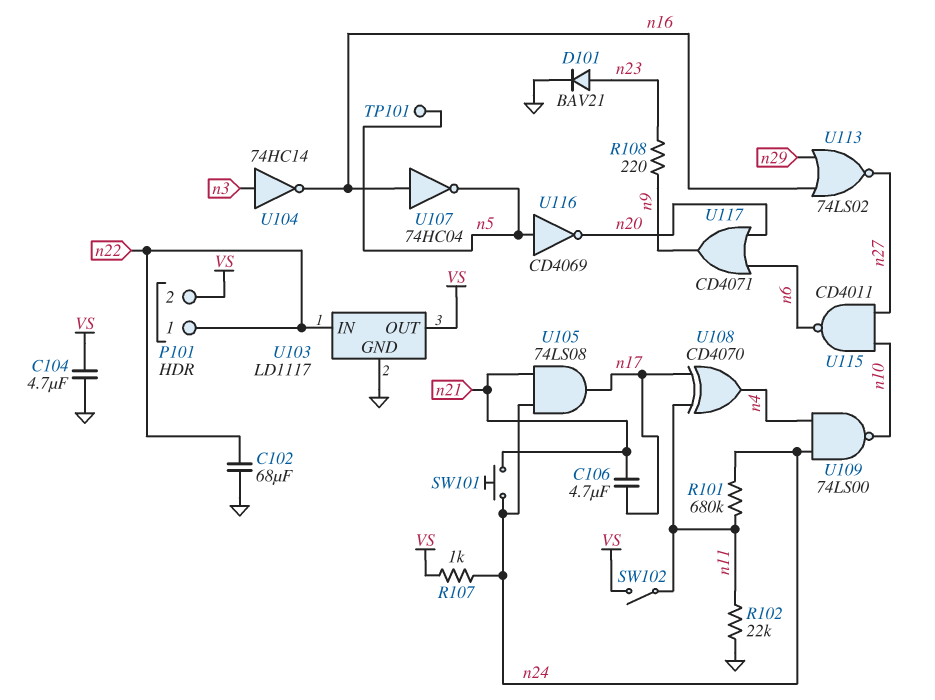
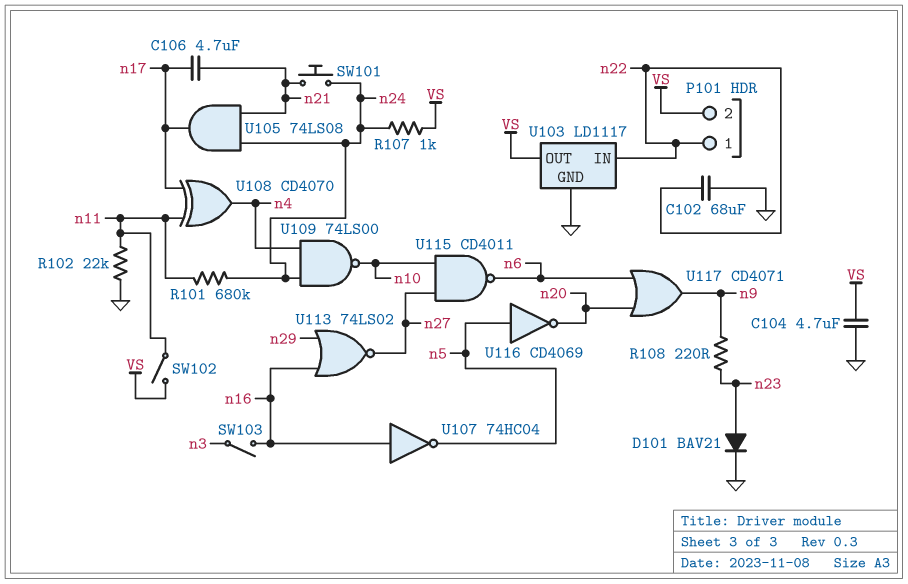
SW103: none -> switch (n3, n16)
TP101: test point (n5) -> none
U104: NOT 74HC14 (in n3, out n16) -> none

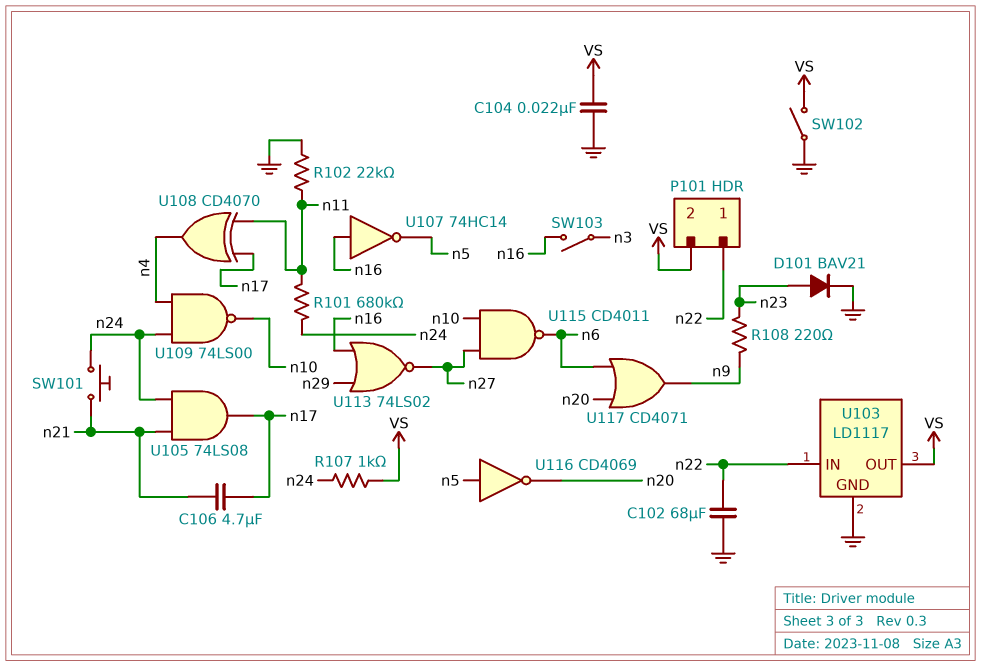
C104: 4.7uF (GND, VS) -> 22nF (GND, VS)
SW102: switch (VS, n11) -> switch (GND, VS)
U107: NOT 74HC04 (in n16, out n5) -> NOT 74HC14 (in n16, out n5)

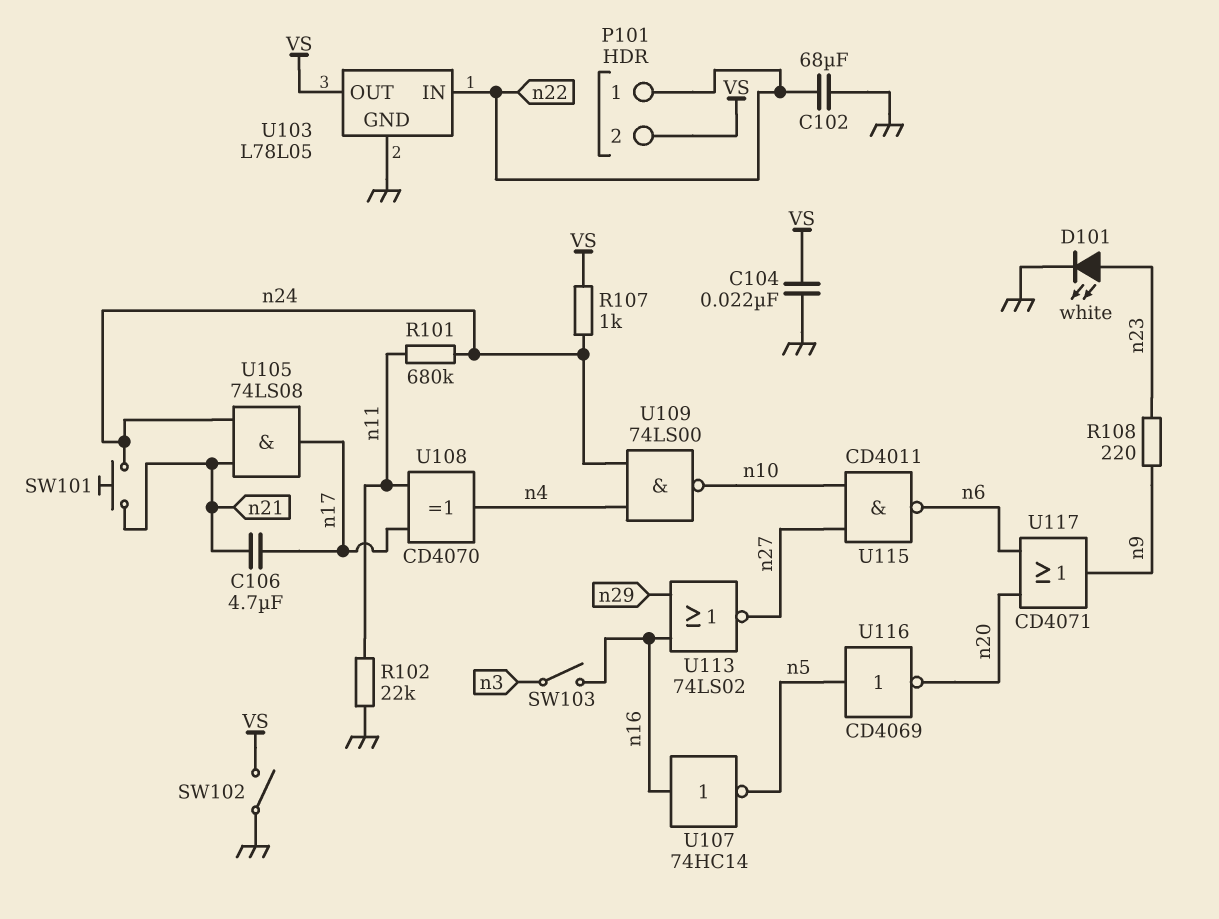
D101: diode BAV21 (A n23, K GND) -> LED white (A n23, K GND)
U103: LD1117 -> L78L05

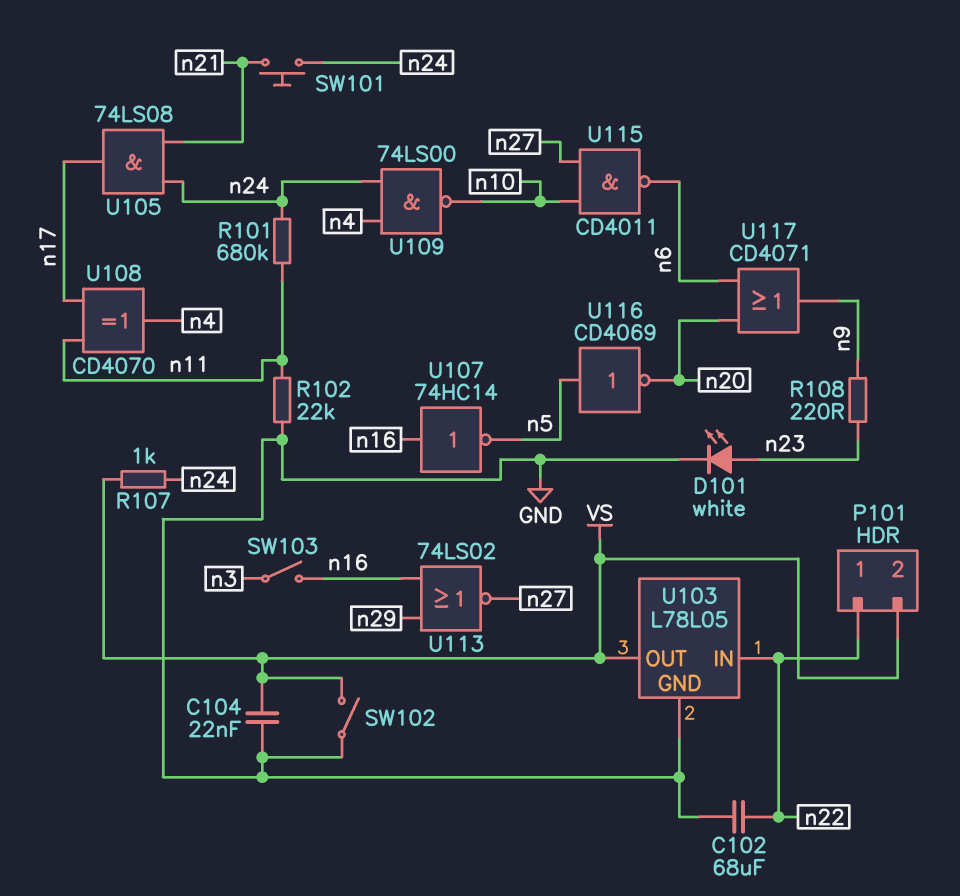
C106: 4.7uF (n17, n21) -> none

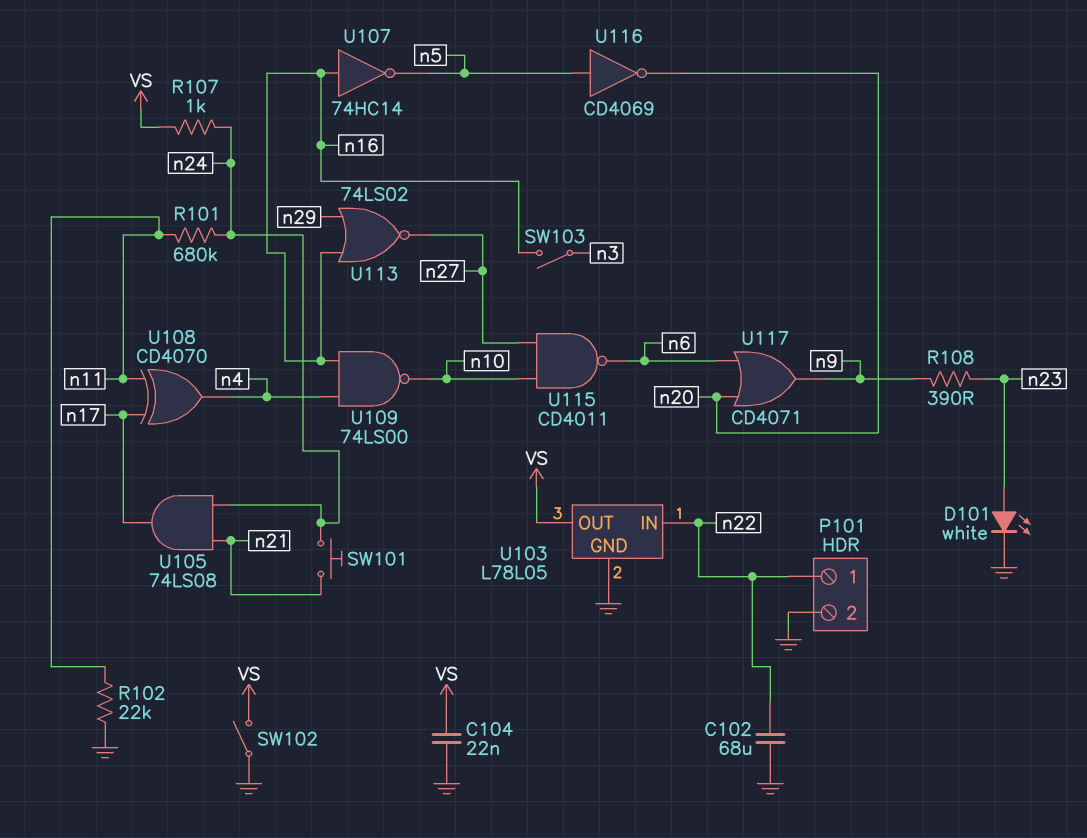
P101 pin 2: VS -> GND
R108: 220 (n9, n23) -> 390 (n9, n23)
U109: NAND 74LS00 (in n4, in n24, out n10) -> NAND 74LS00 (in n4, in n16, out n10)

